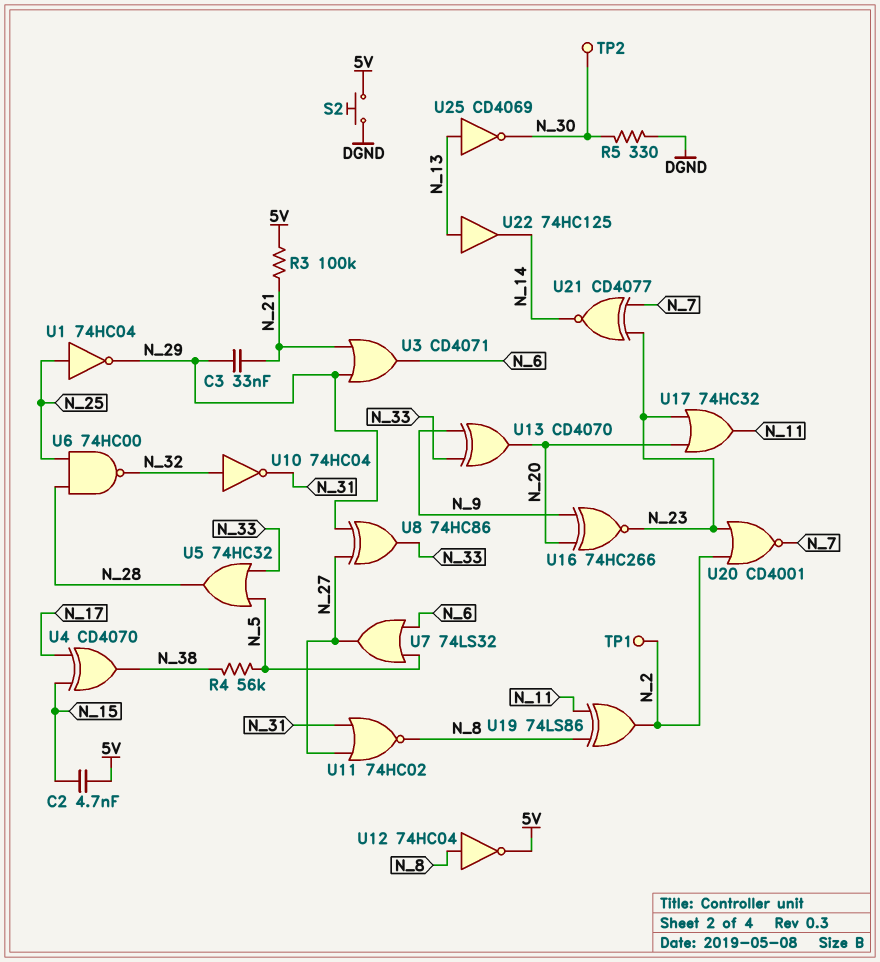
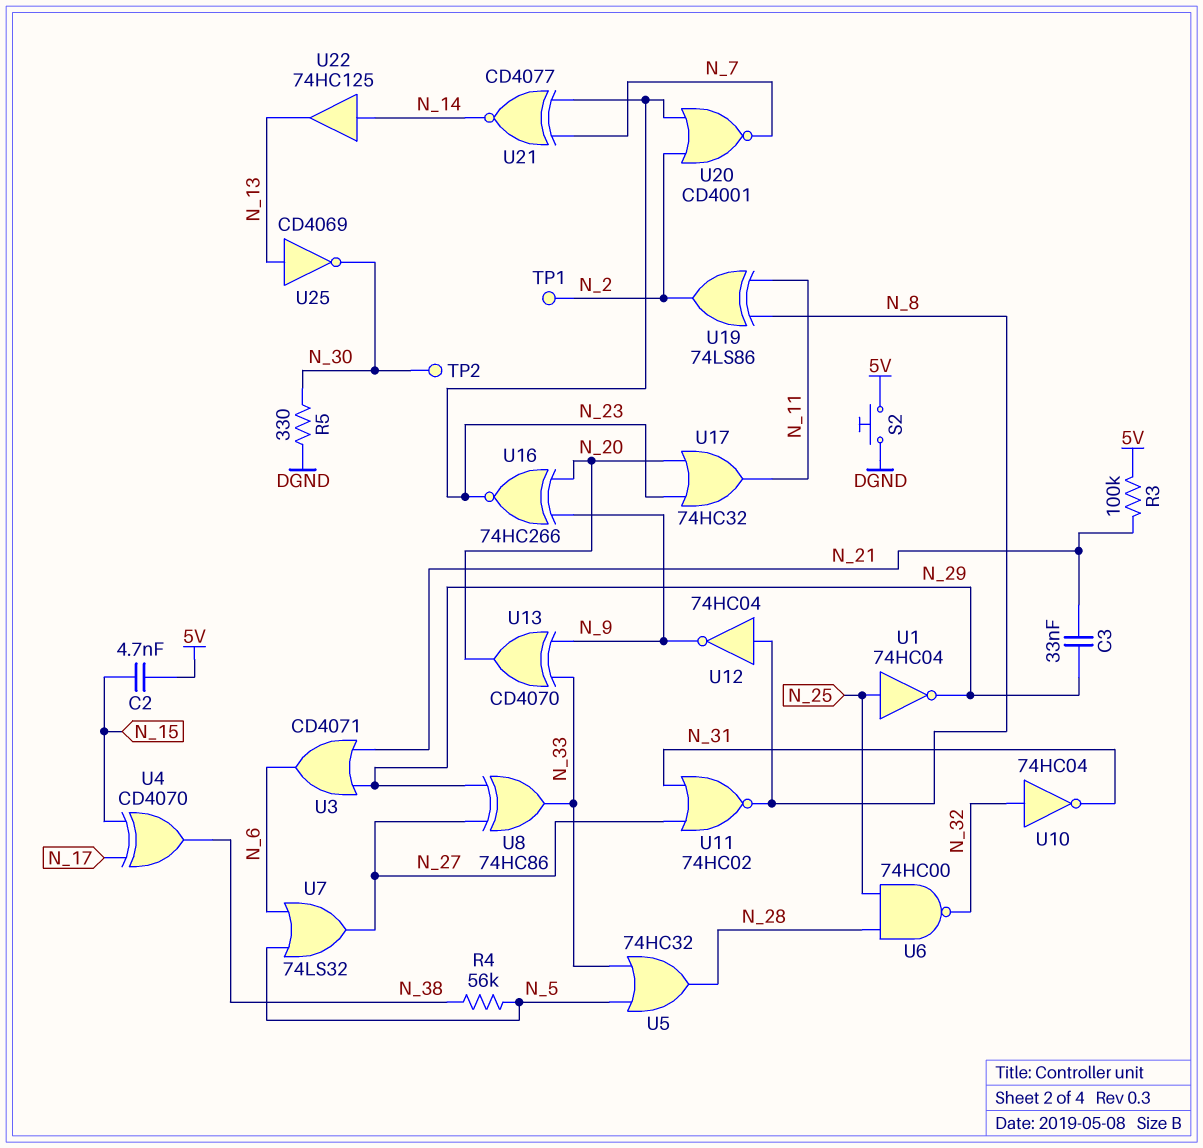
U12: NOT 74HC04 (in N_8, out 5V) -> NOT 74HC04 (in N_8, out N_9)
U22: buffer 74HC125 (in N_13, out N_14) -> buffer 74HC125 (in N_14, out N_13)

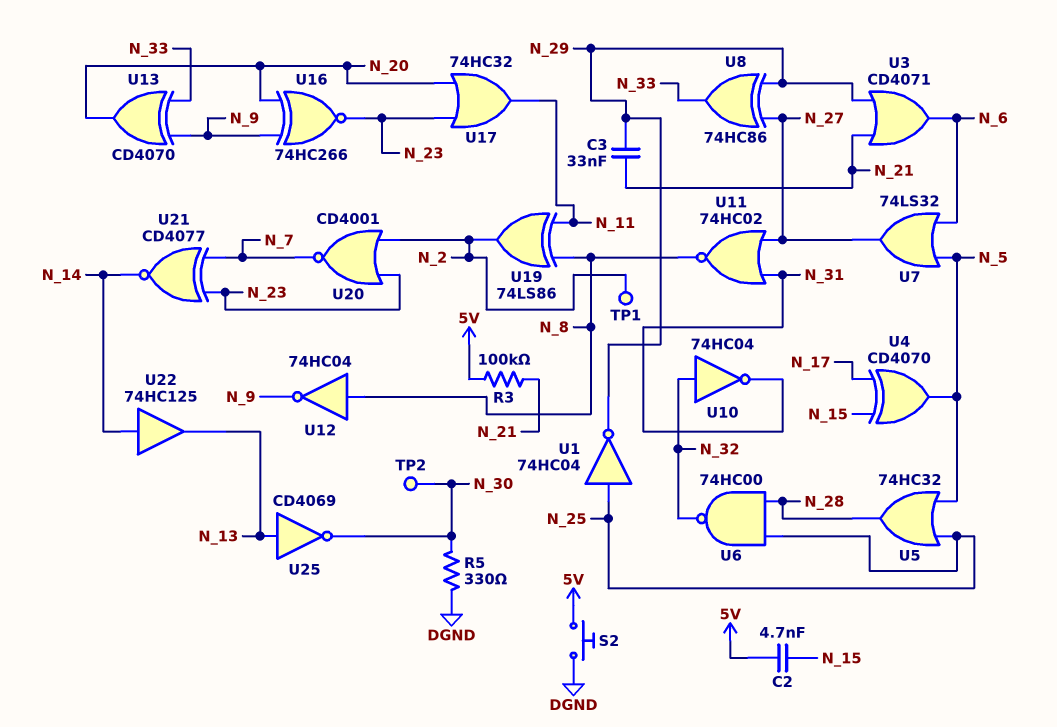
R4: 56k (N_5, N_38) -> none
U4: XOR CD4070 (in N_15, in N_17, out N_38) -> XOR CD4070 (in N_15, in N_17, out N_5)
U5: OR 74HC32 (in N_5, in N_33, out N_28) -> OR 74HC32 (in N_5, in N_25, out N_28)

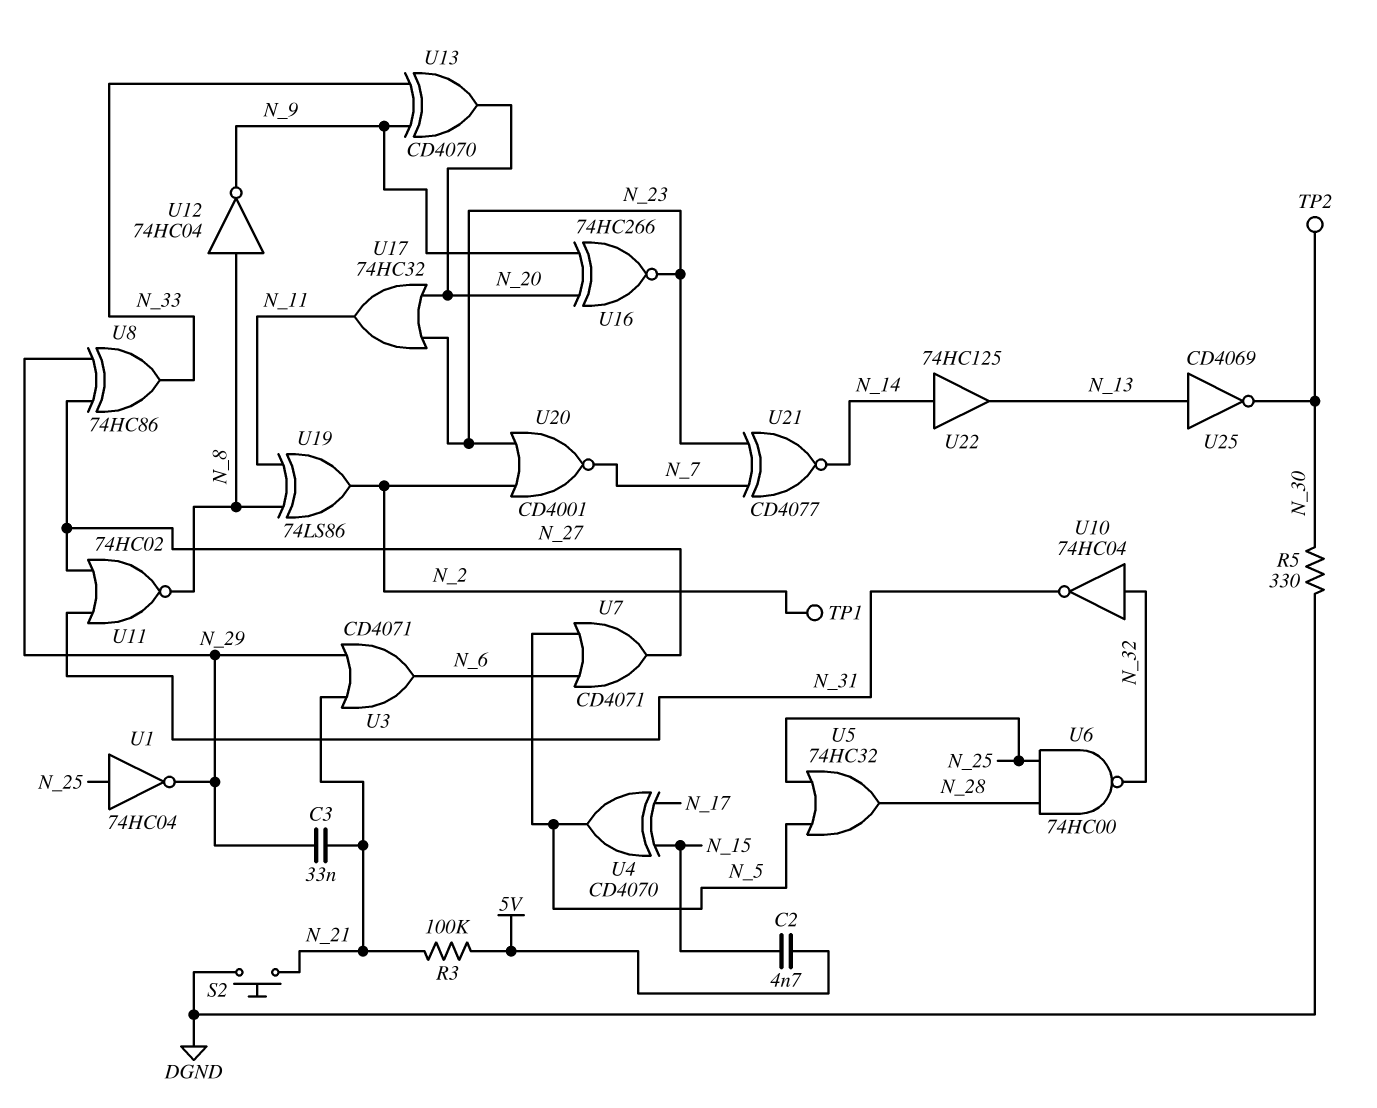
S2: button (5V, DGND) -> button (DGND, N_21)
U7: OR 74LS32 (in N_5, in N_6, out N_27) -> OR CD4071 (in N_5, in N_6, out N_27)

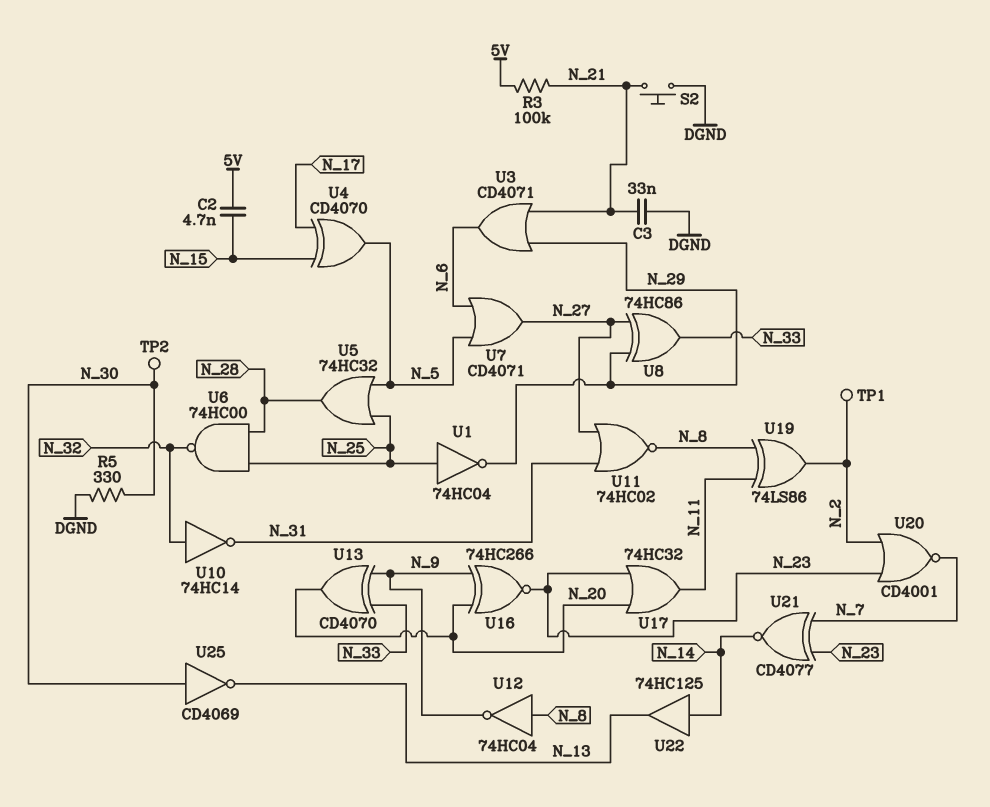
C3: 33nF (N_21, N_29) -> 33nF (DGND, N_21)
U10: NOT 74HC04 (in N_32, out N_31) -> NOT 74HC14 (in N_32, out N_31)
U25: NOT CD4069 (in N_13, out N_30) -> NOT CD4069 (in N_30, out N_13)

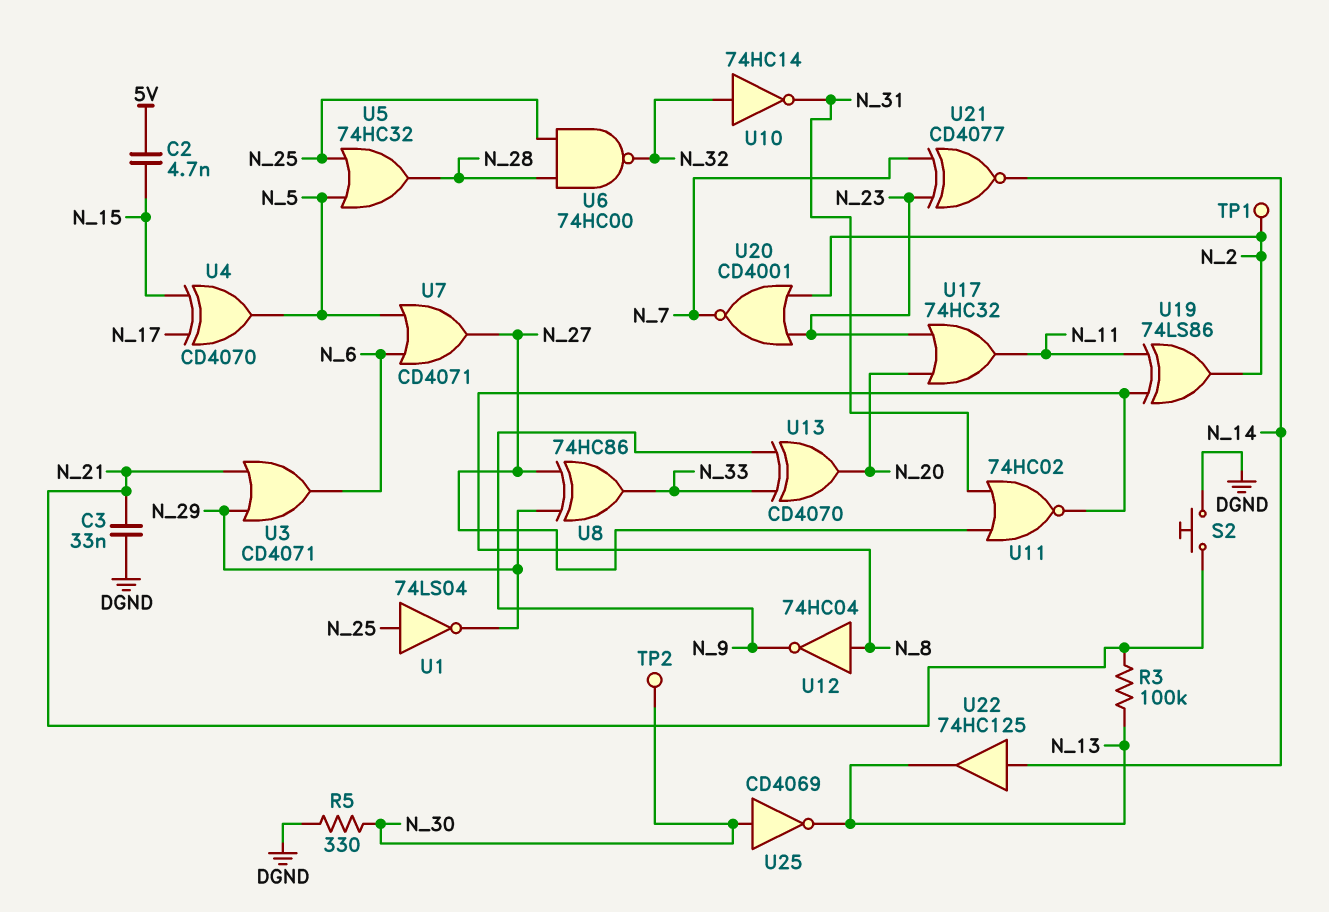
R3: 100k (5V, N_21) -> 100k (N_13, N_21)
U1: NOT 74HC04 (in N_25, out N_29) -> NOT 74LS04 (in N_25, out N_29)
U16: XNOR 74HC266 (in N_9, in N_20, out N_23) -> none

